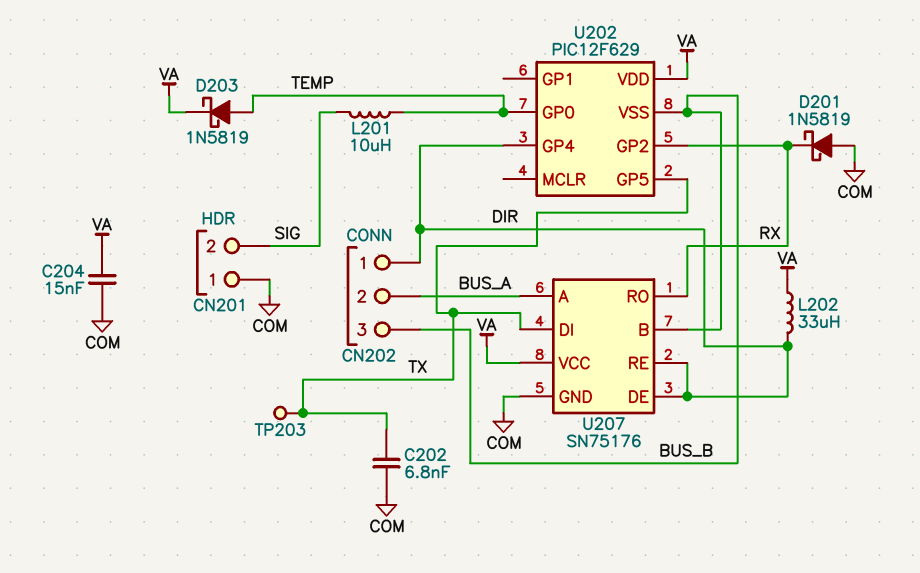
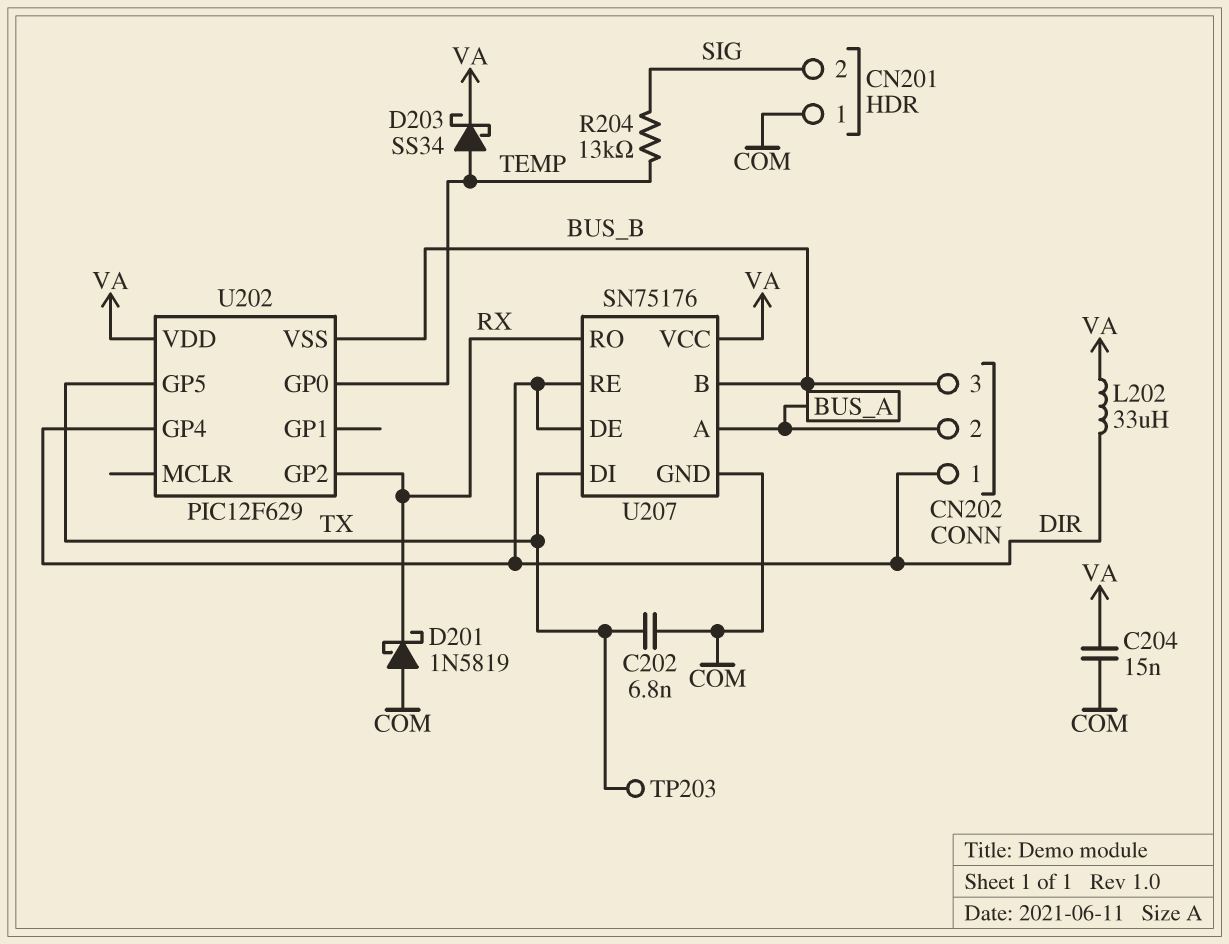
D203: schottky 1N5819 (A TEMP, K VA) -> schottky SS34 (A TEMP, K VA)
L201: 10uH (SIG, TEMP) -> none
R204: none -> 13k (SIG, TEMP)

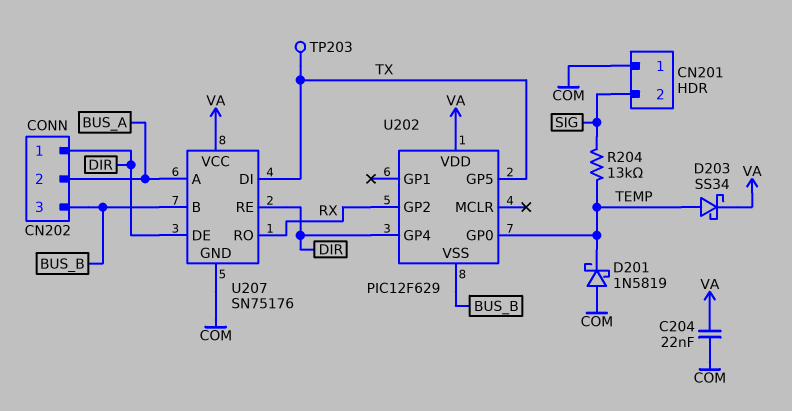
C202: 6.8nF (COM, TX) -> none
C204: 15nF (COM, VA) -> 22nF (COM, VA)
D201: schottky 1N5819 (A COM, K RX) -> schottky 1N5819 (A COM, K TEMP)
L202: 33uH (DIR, VA) -> none

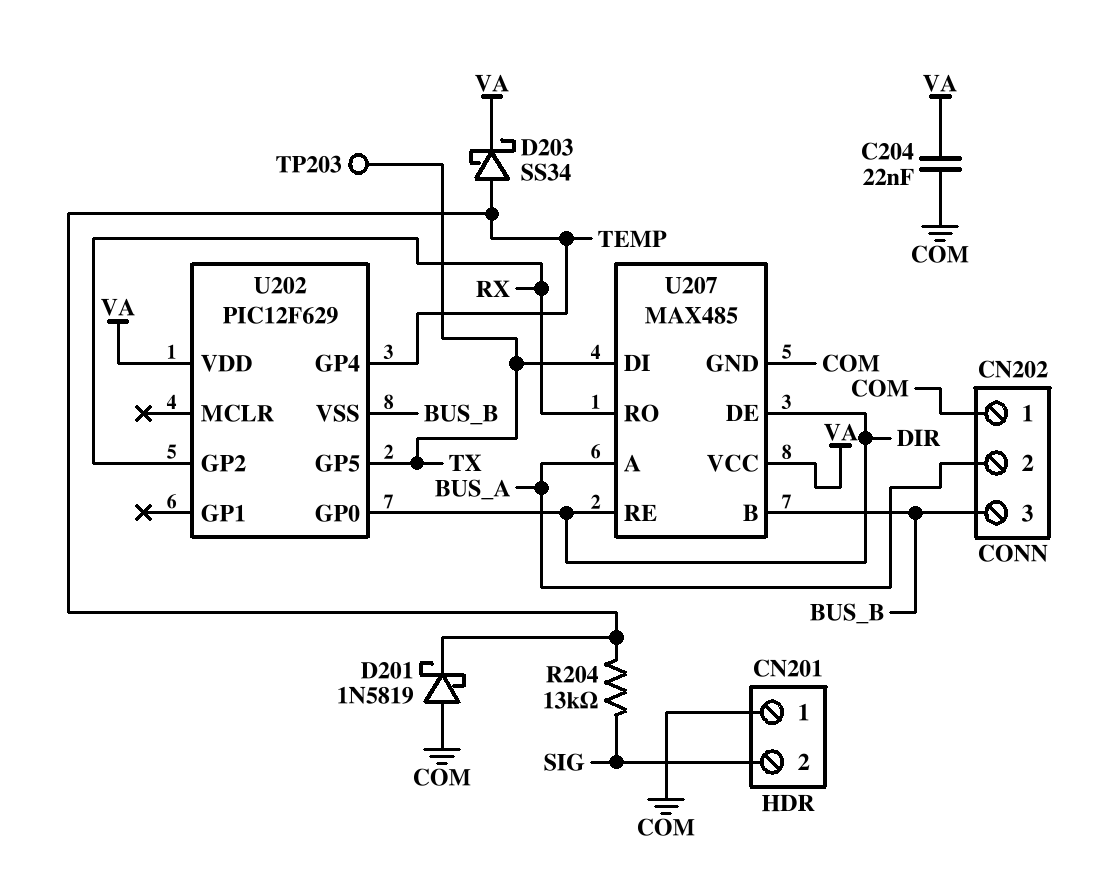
CN202 pin 1: DIR -> COM
U202 pin GP0: TEMP -> DIR
U202 pin GP4: DIR -> TEMP
U207: SN75176 -> MAX485

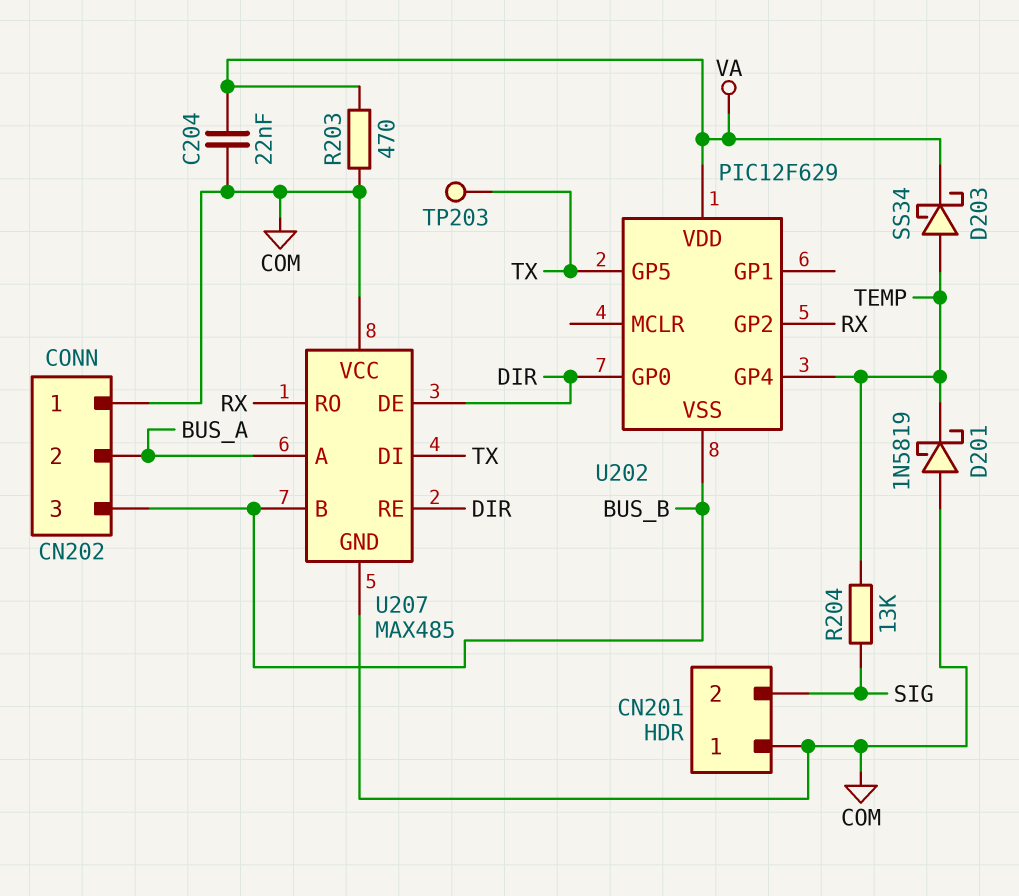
R203: none -> 470 (COM, VA)
U207 pin VCC: VA -> COM

